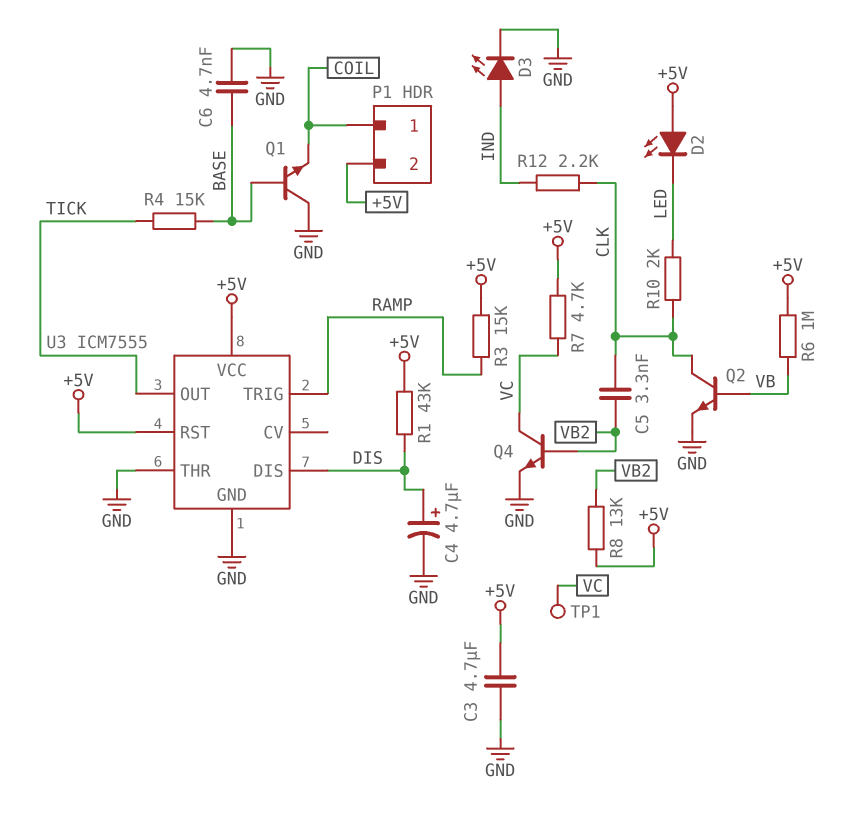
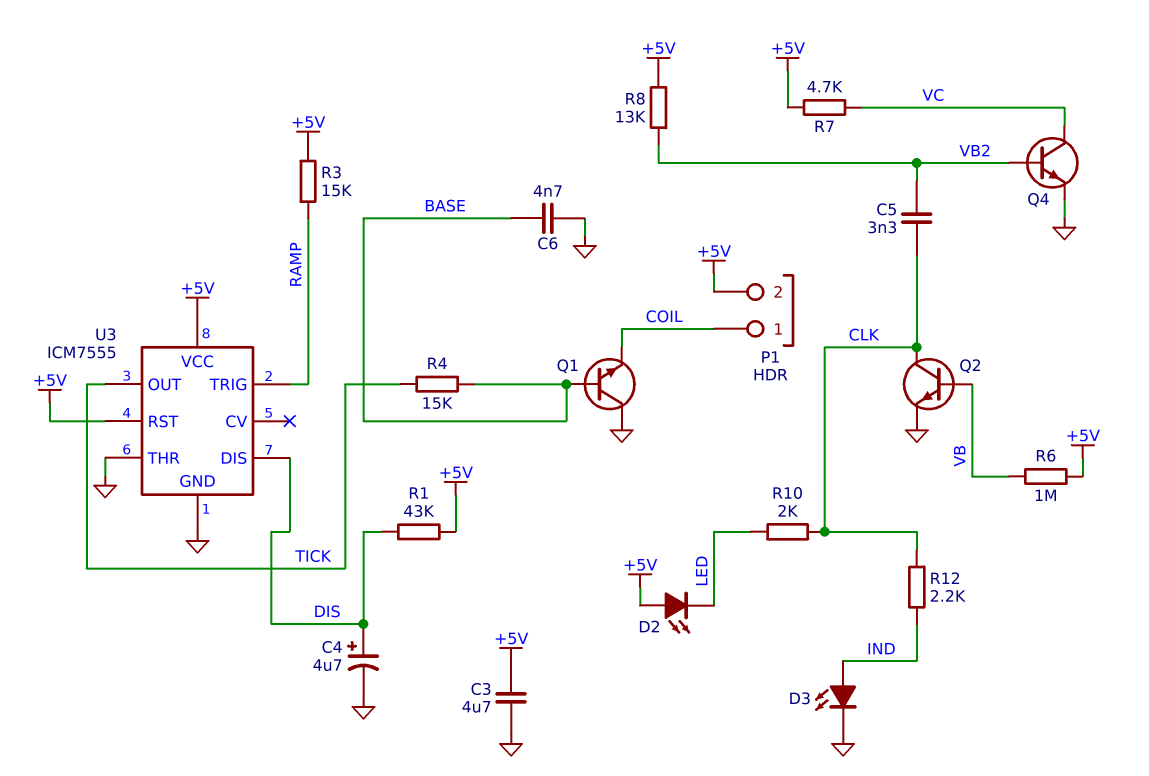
TP1: test point (VC) -> none

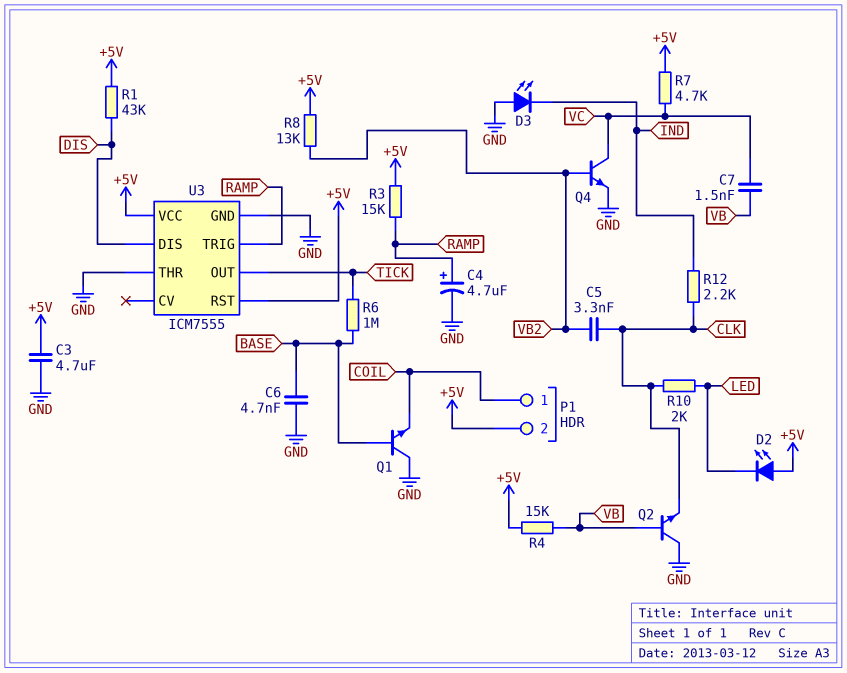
C4: 4.7uF (plus DIS, minus GND) -> 4.7uF (plus RAMP, minus GND)
C7: none -> 1.5nF (VB, VC)
D3: LED (A IND, K GND) -> LED (A GND, K IND)
Q2: NPN (B VB, C CLK, E GND) -> NPN (B VB, C GND, E CLK)
R4: 15k (BASE, TICK) -> 15k (+5V, VB)
R6: 1M (+5V, VB) -> 1M (BASE, TICK)

